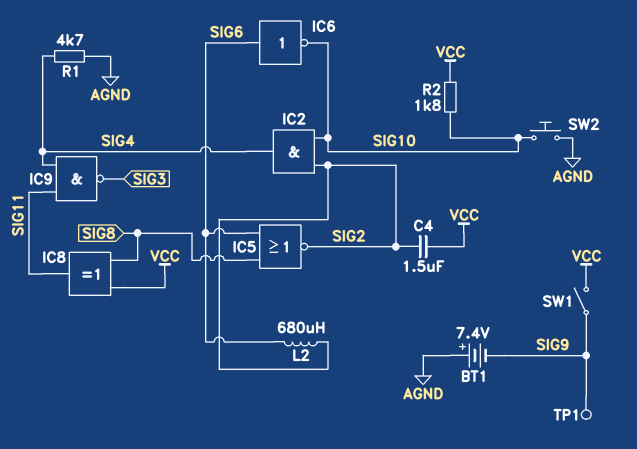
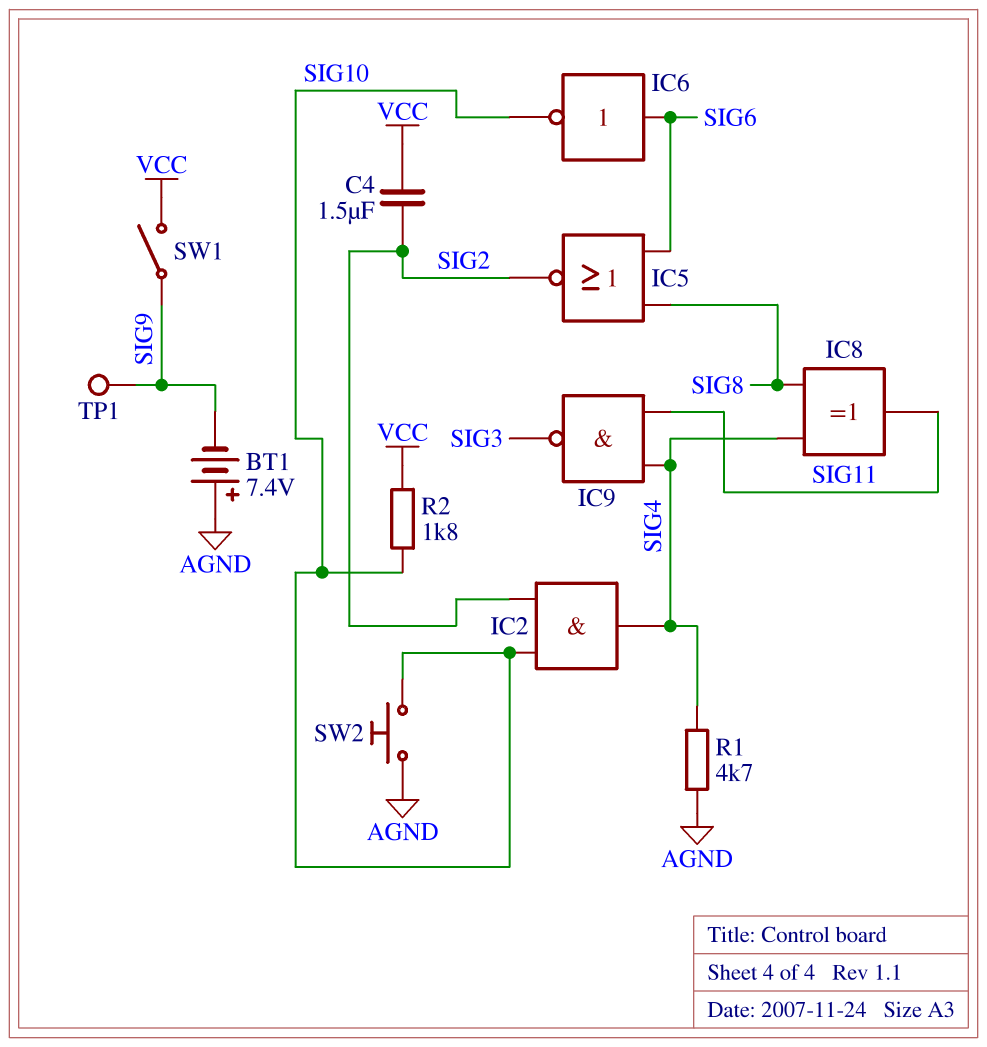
IC8: XOR (in SIG8, in VCC, out SIG11) -> XOR (in SIG4, in SIG8, out SIG11)
L2: 680uH (SIG2, SIG6) -> none

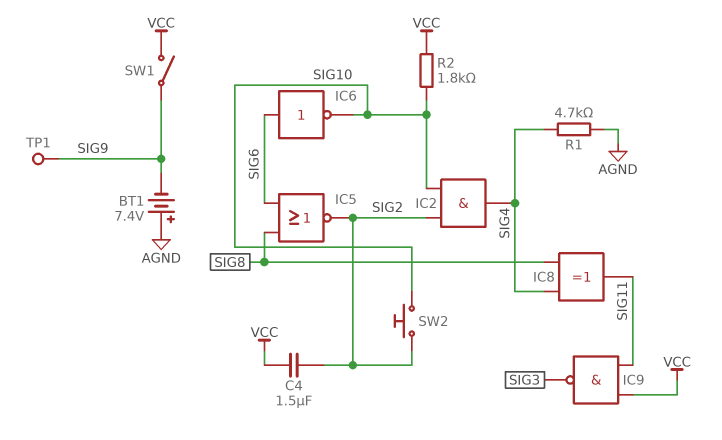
IC9: NAND (in SIG4, in SIG11, out SIG3) -> NAND (in SIG11, in VCC, out SIG3)
SW2: button (AGND, SIG10) -> button (SIG2, SIG10)

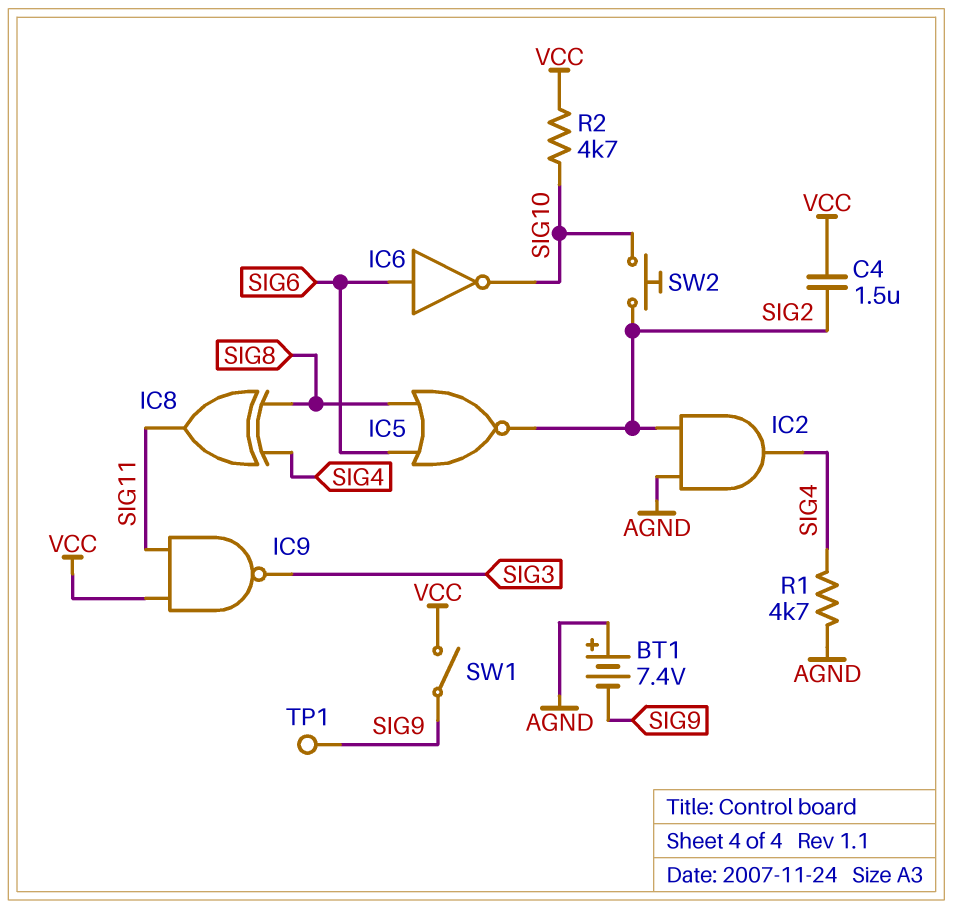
IC2: AND (in SIG2, in SIG10, out SIG4) -> AND (in AGND, in SIG2, out SIG4)
R2: 1.8k (SIG10, VCC) -> 4.7k (SIG10, VCC)

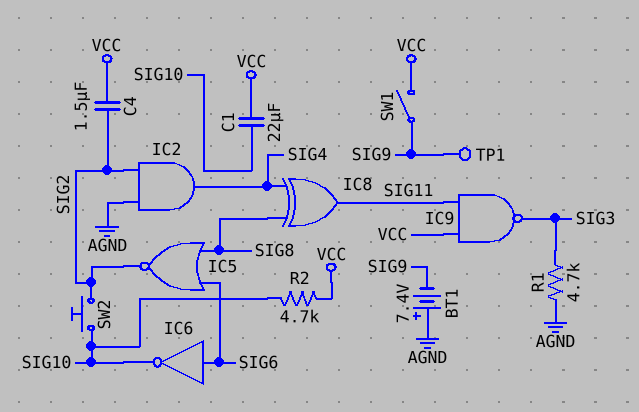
C1: none -> 22uF (SIG10, VCC)
R1: 4.7k (AGND, SIG4) -> 4.7k (AGND, SIG3)

